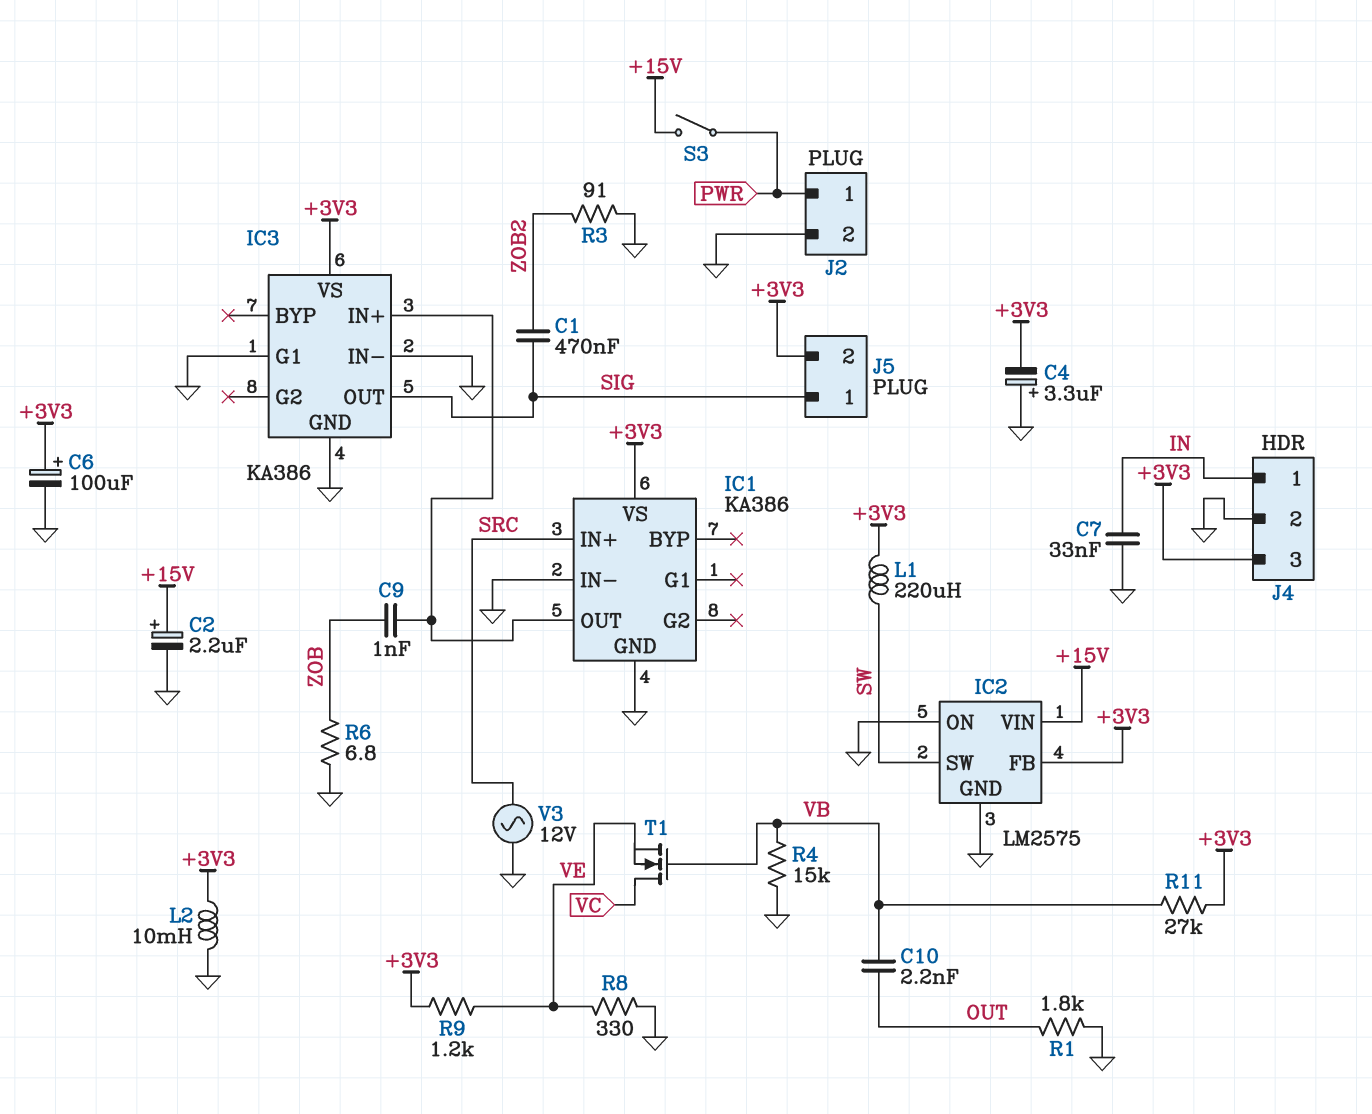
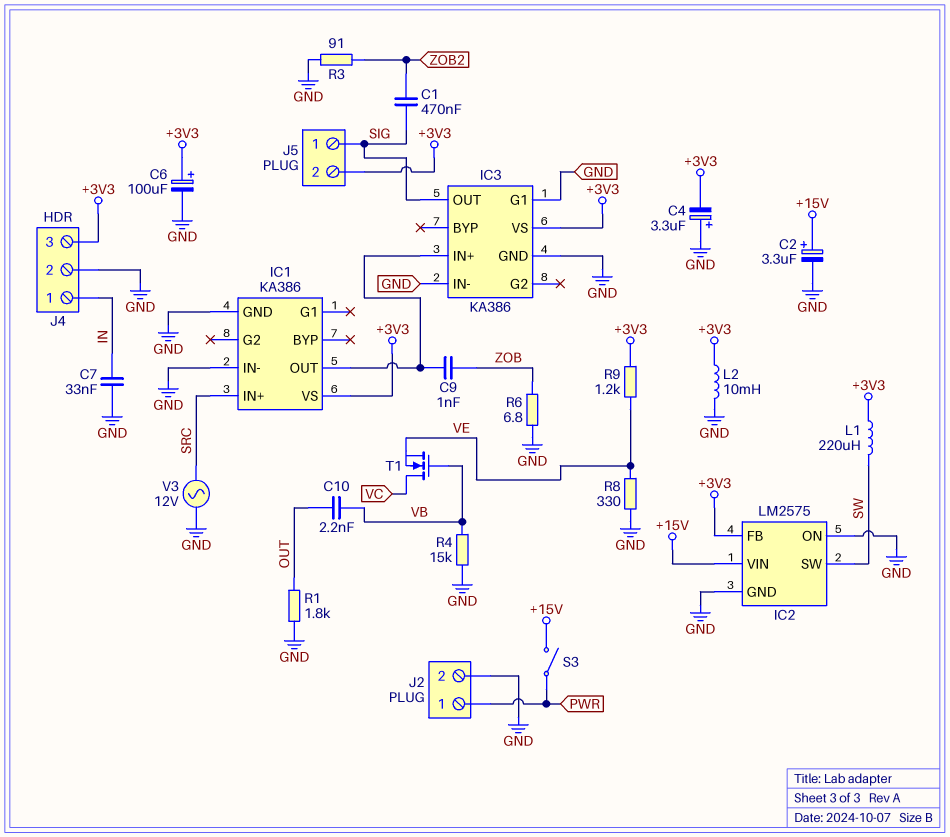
C2: 2.2uF (plus +15V, minus GND) -> 3.3uF (plus +15V, minus GND)
R11: 27k (+3V3, VB) -> none

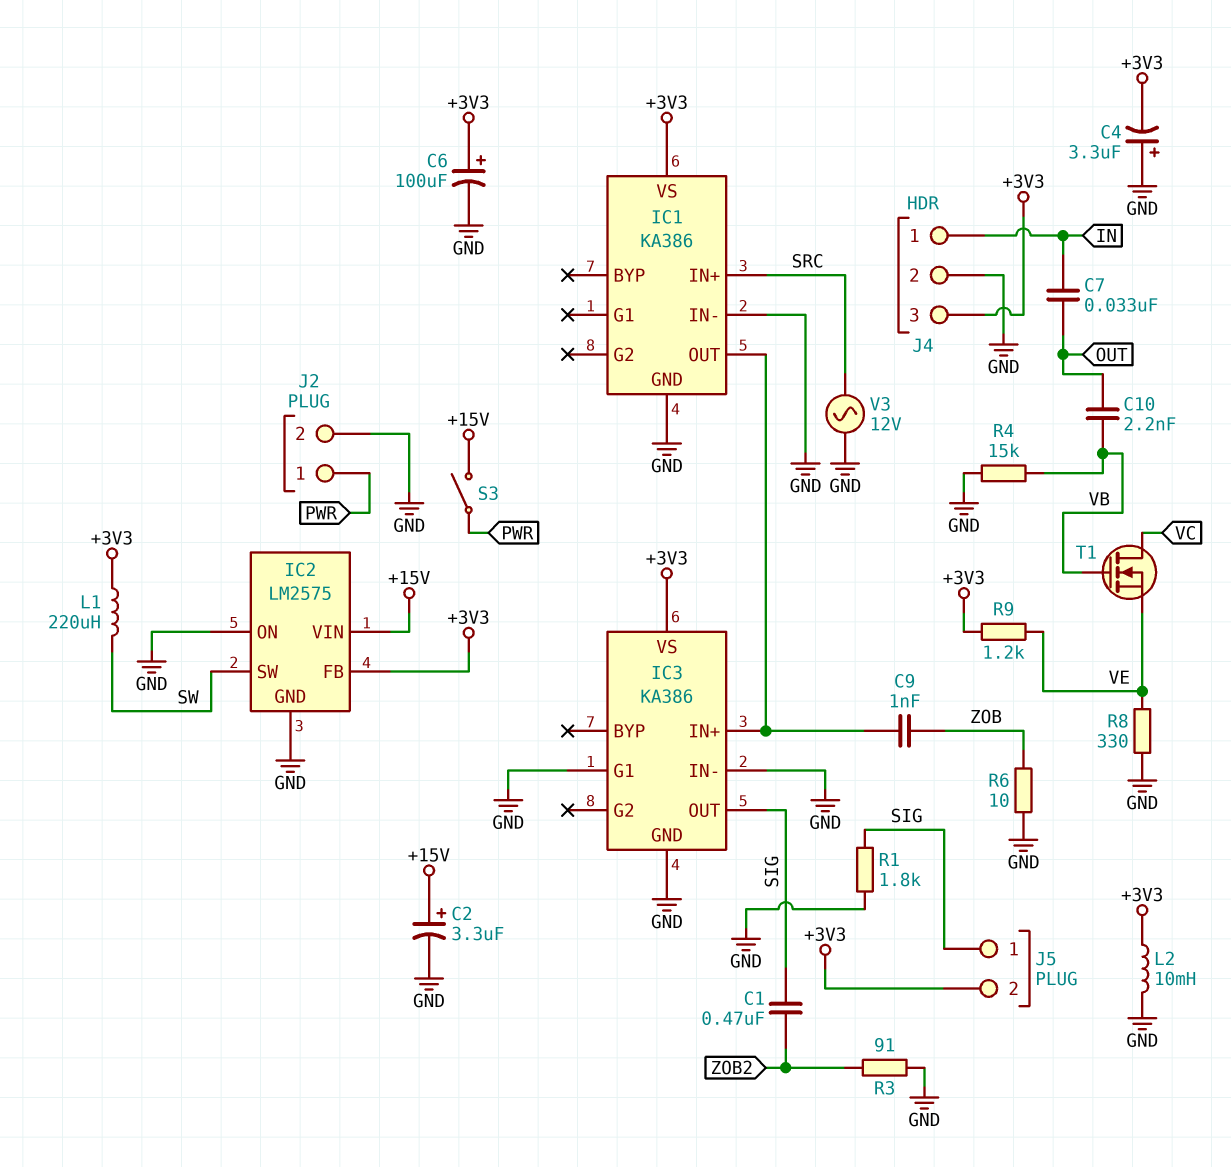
C7: 33nF (GND, IN) -> 33nF (IN, OUT)
R1: 1.8k (GND, OUT) -> 1.8k (GND, SIG)
R6: 6.8 (GND, ZOB) -> 10 (GND, ZOB)

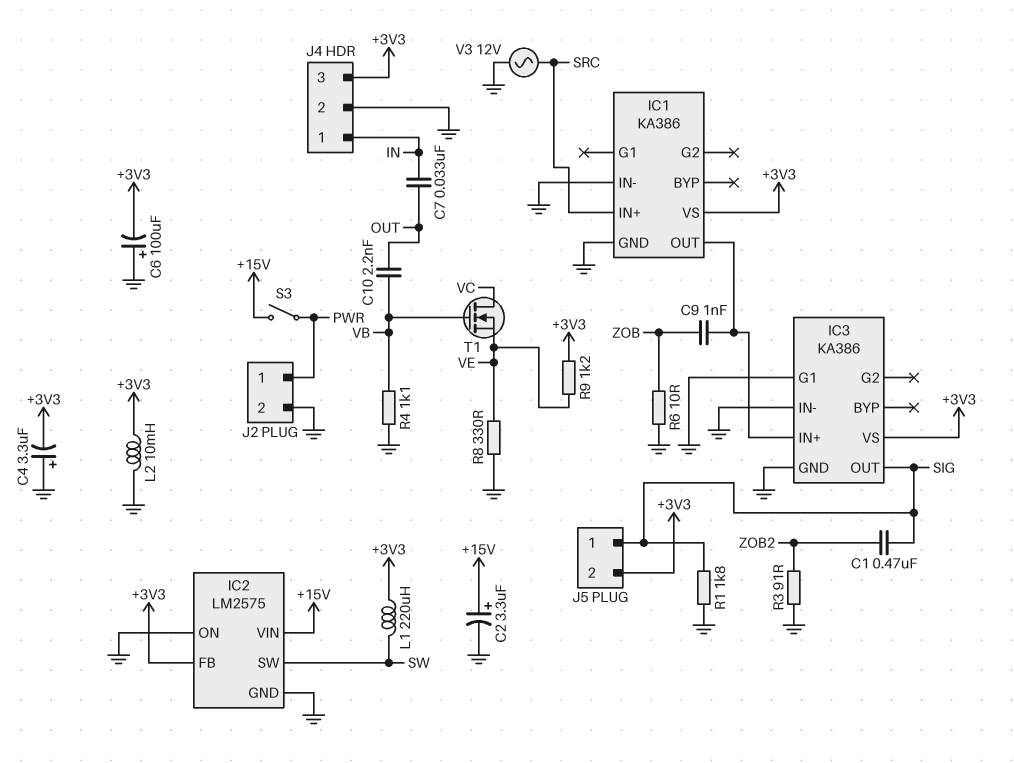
C6: 100uF (plus +3V3, minus GND) -> 100uF (plus GND, minus +3V3)
R4: 15k (GND, VB) -> 1.1k (GND, VB)

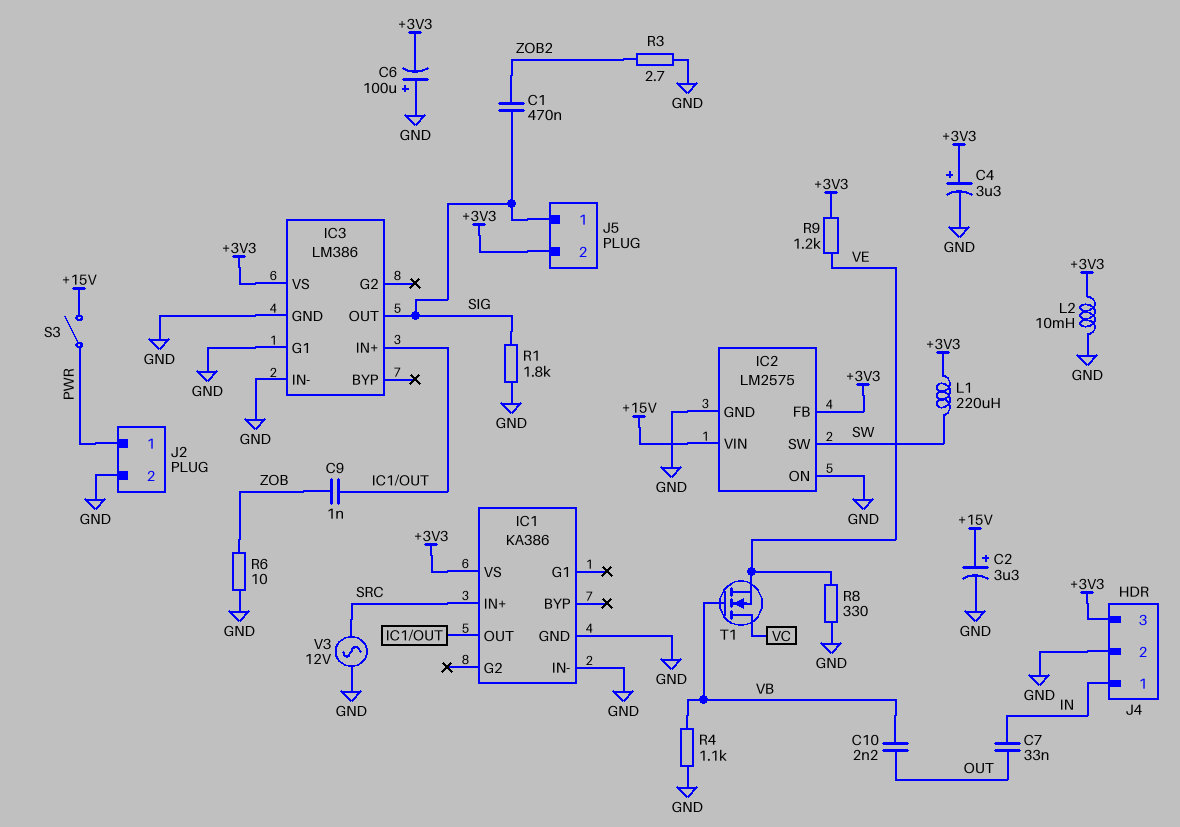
C4: 3.3uF (plus GND, minus +3V3) -> 3.3uF (plus +3V3, minus GND)
IC3: KA386 -> LM386
R3: 91 (GND, ZOB2) -> 2.7 (GND, ZOB2)

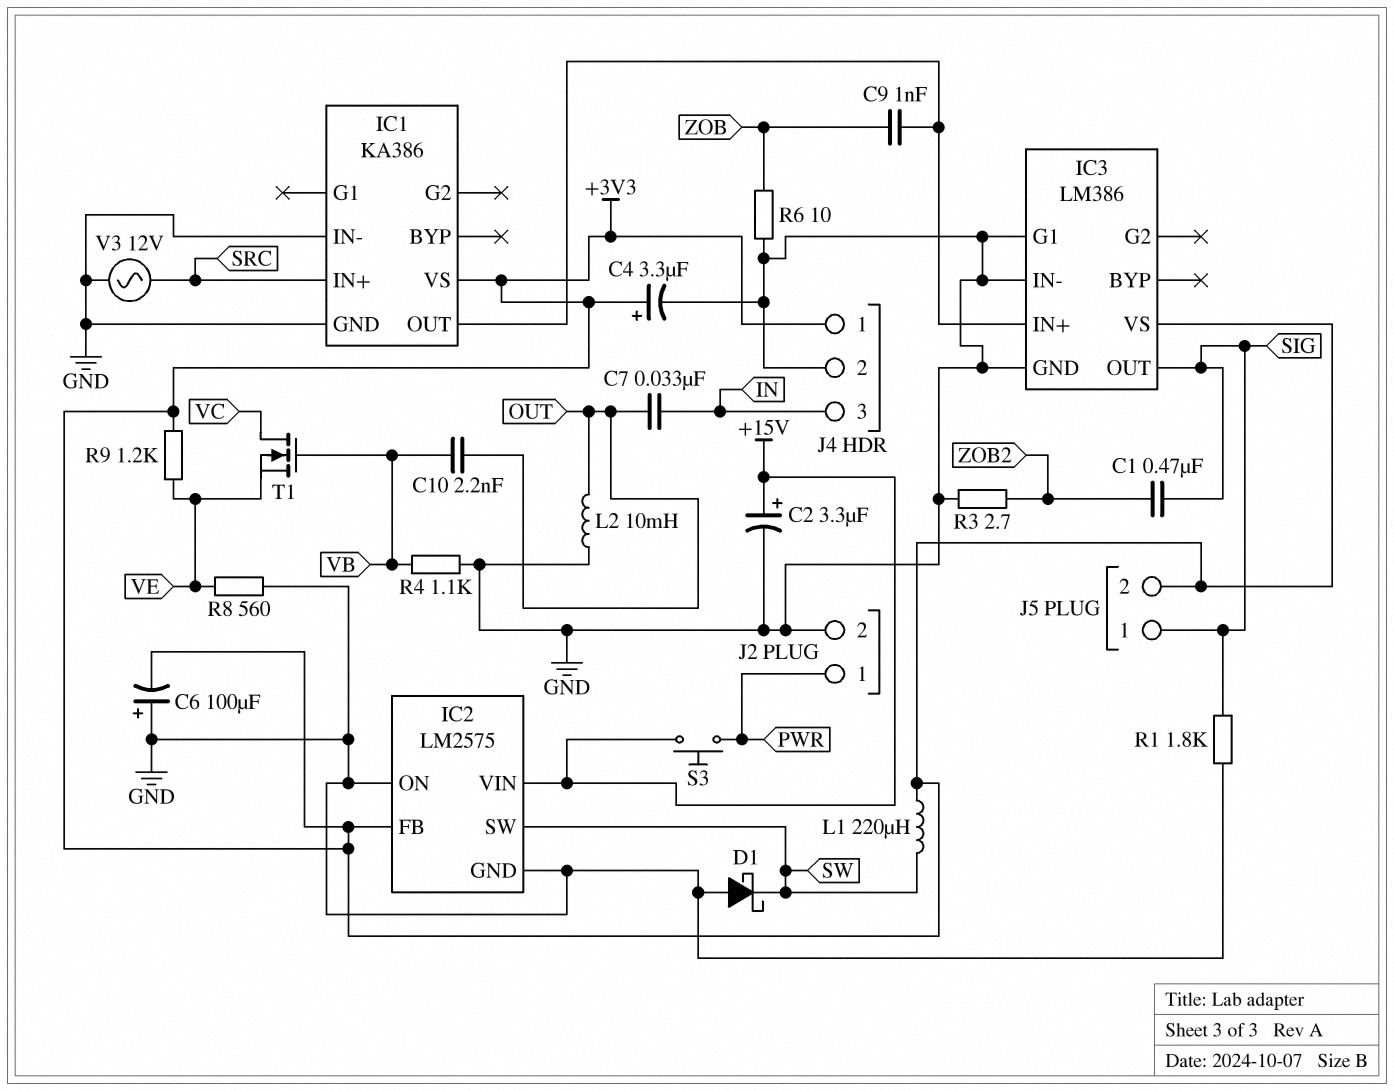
D1: none -> schottky (A GND, K SW)
J4 pin 1: IN -> +3V3
J4 pin 3: +3V3 -> IN
L2: 10mH (+3V3, GND) -> 10mH (GND, OUT)
R8: 330 (GND, VE) -> 560 (GND, VE)
S3: switch (+15V, PWR) -> button (+15V, PWR)

